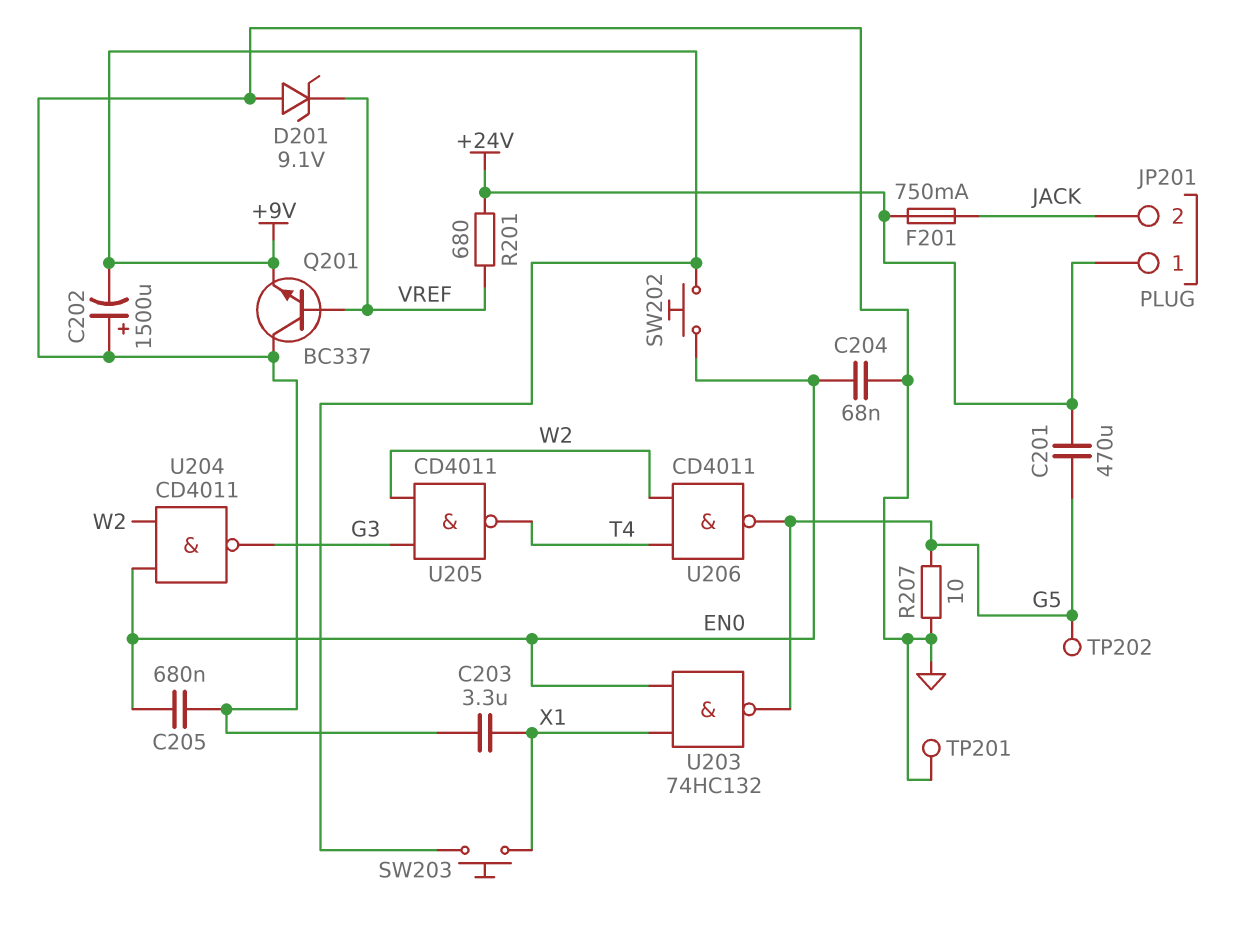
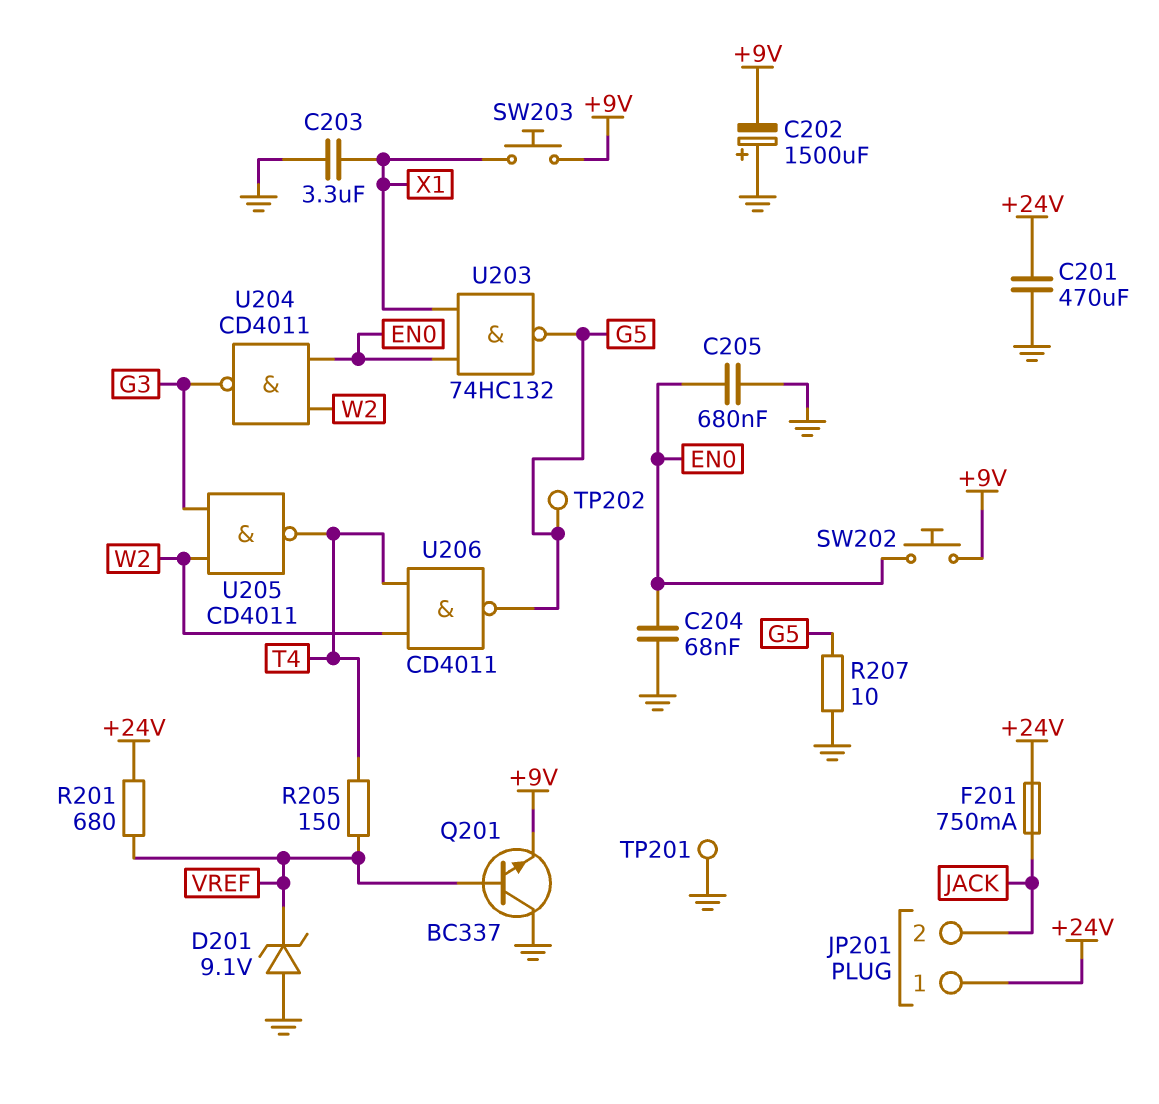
C201: 470uF (+24V, G5) -> 470uF (+24V, GND)
R205: none -> 150 (T4, VREF)

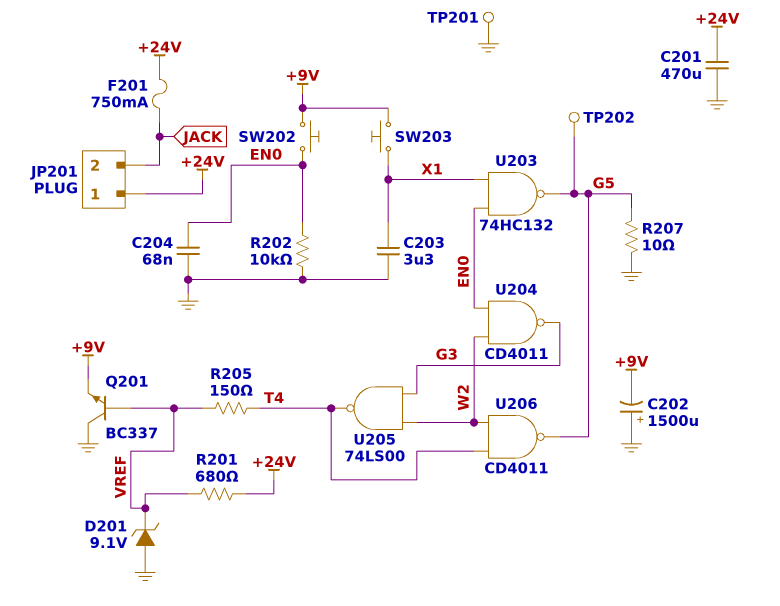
C205: 680nF (EN0, GND) -> none
R202: none -> 10k (EN0, GND)
U205: NAND CD4011 (in G3, in W2, out T4) -> NAND 74LS00 (in G3, in W2, out T4)

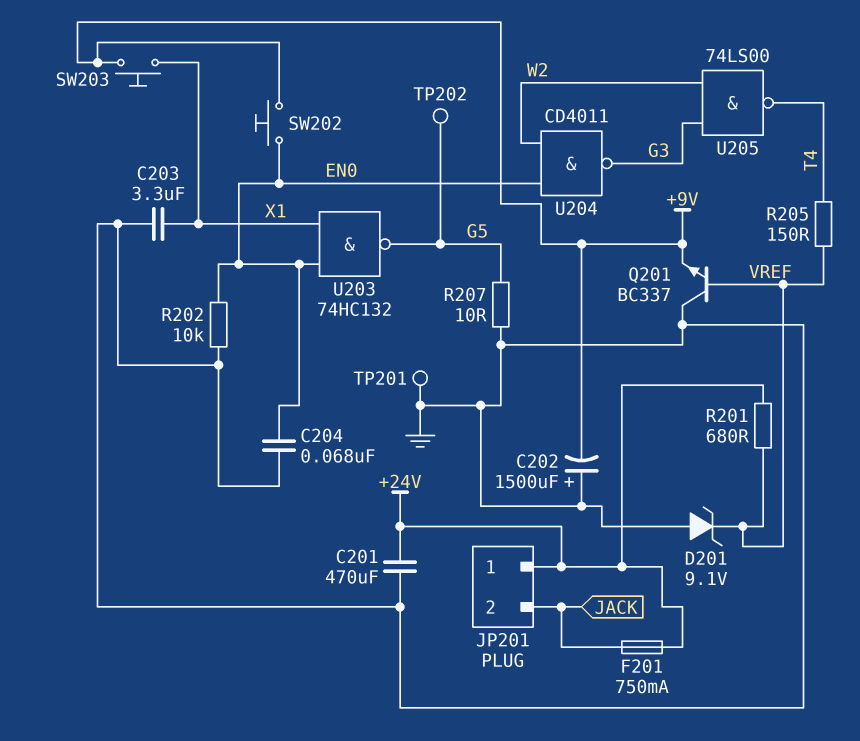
U206: NAND CD4011 (in T4, in W2, out G5) -> none

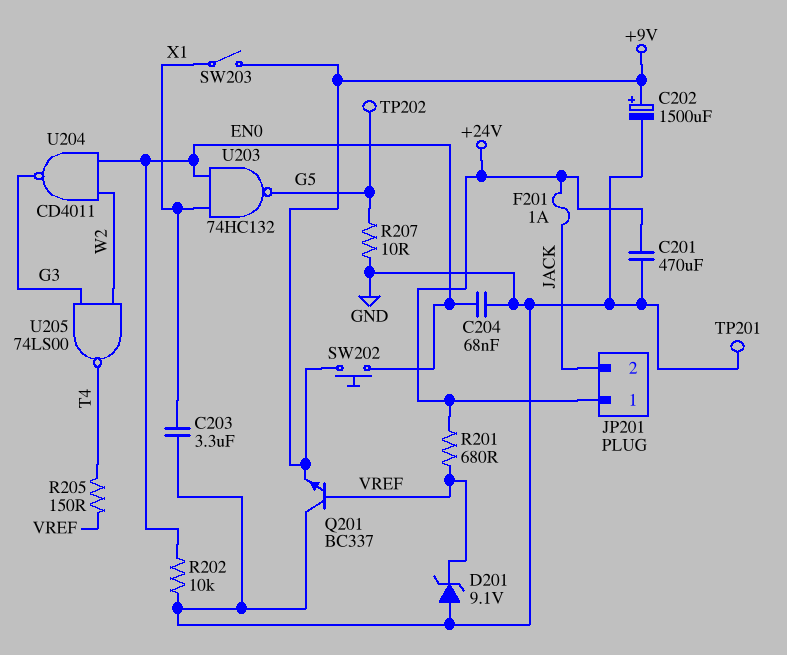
C202: 1500uF (plus GND, minus +9V) -> 1500uF (plus +9V, minus GND)
F201: 750mA (+24V, JACK) -> 1A (+24V, JACK)
SW203: button (+9V, X1) -> switch (+9V, X1)

